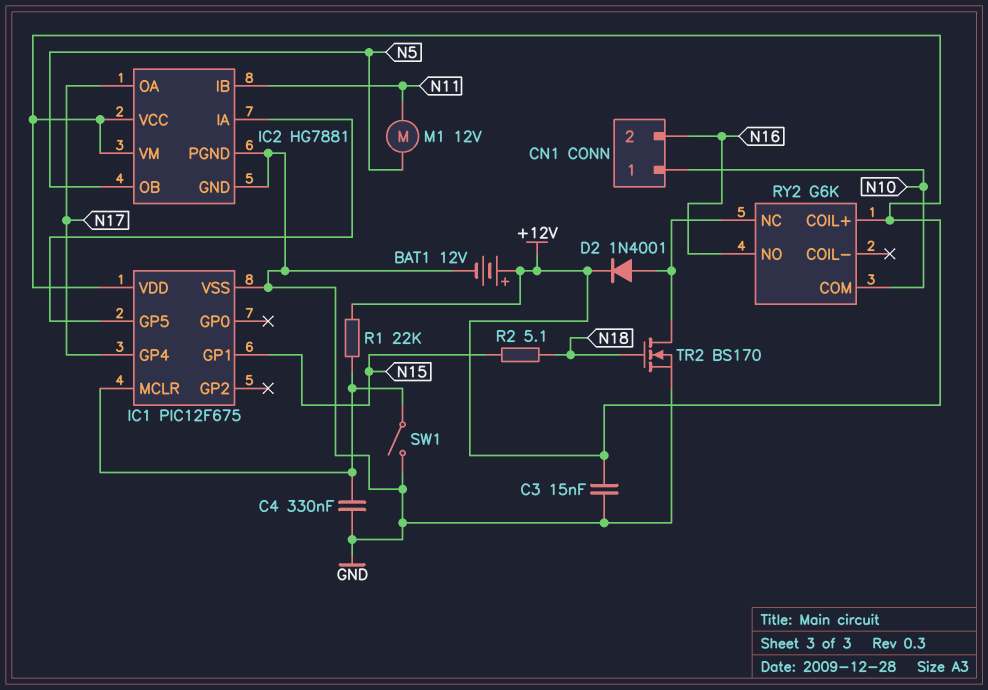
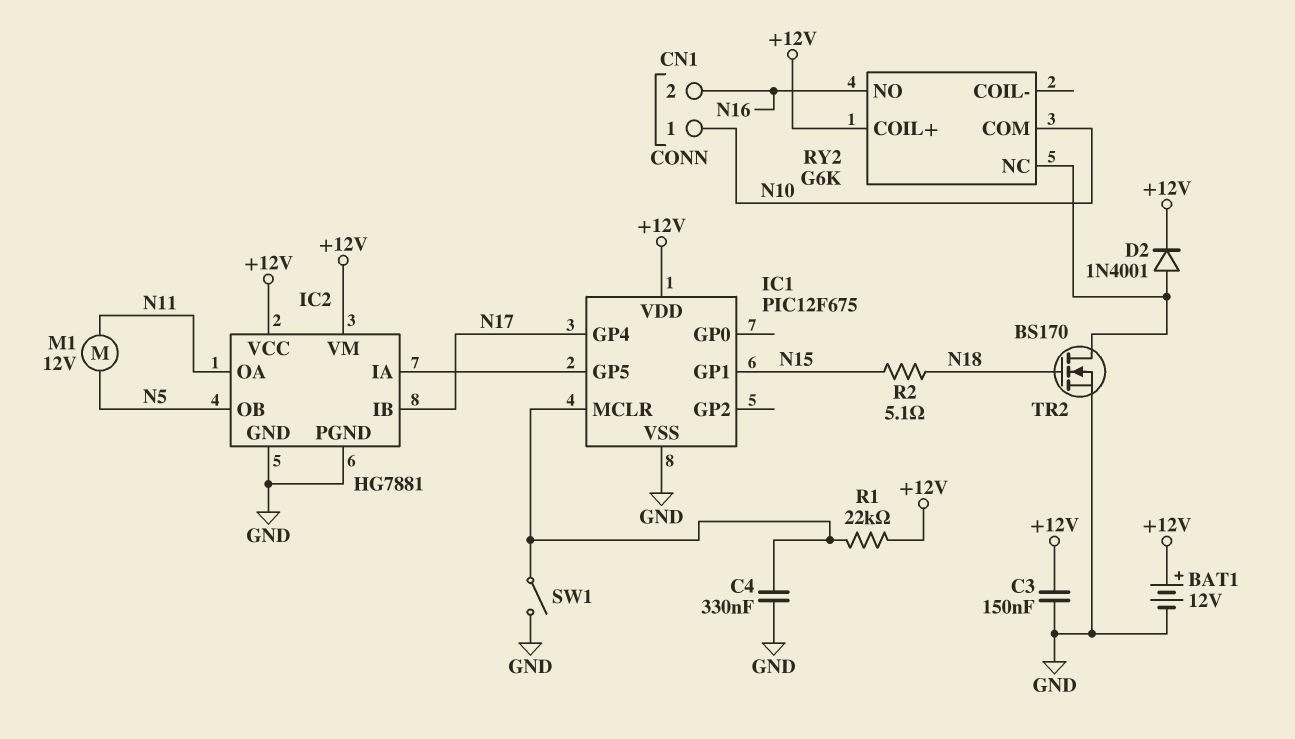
C3: 15nF (+12V, GND) -> 150nF (+12V, GND)
IC2 pin IB: N11 -> N17
IC2 pin OA: N17 -> N11

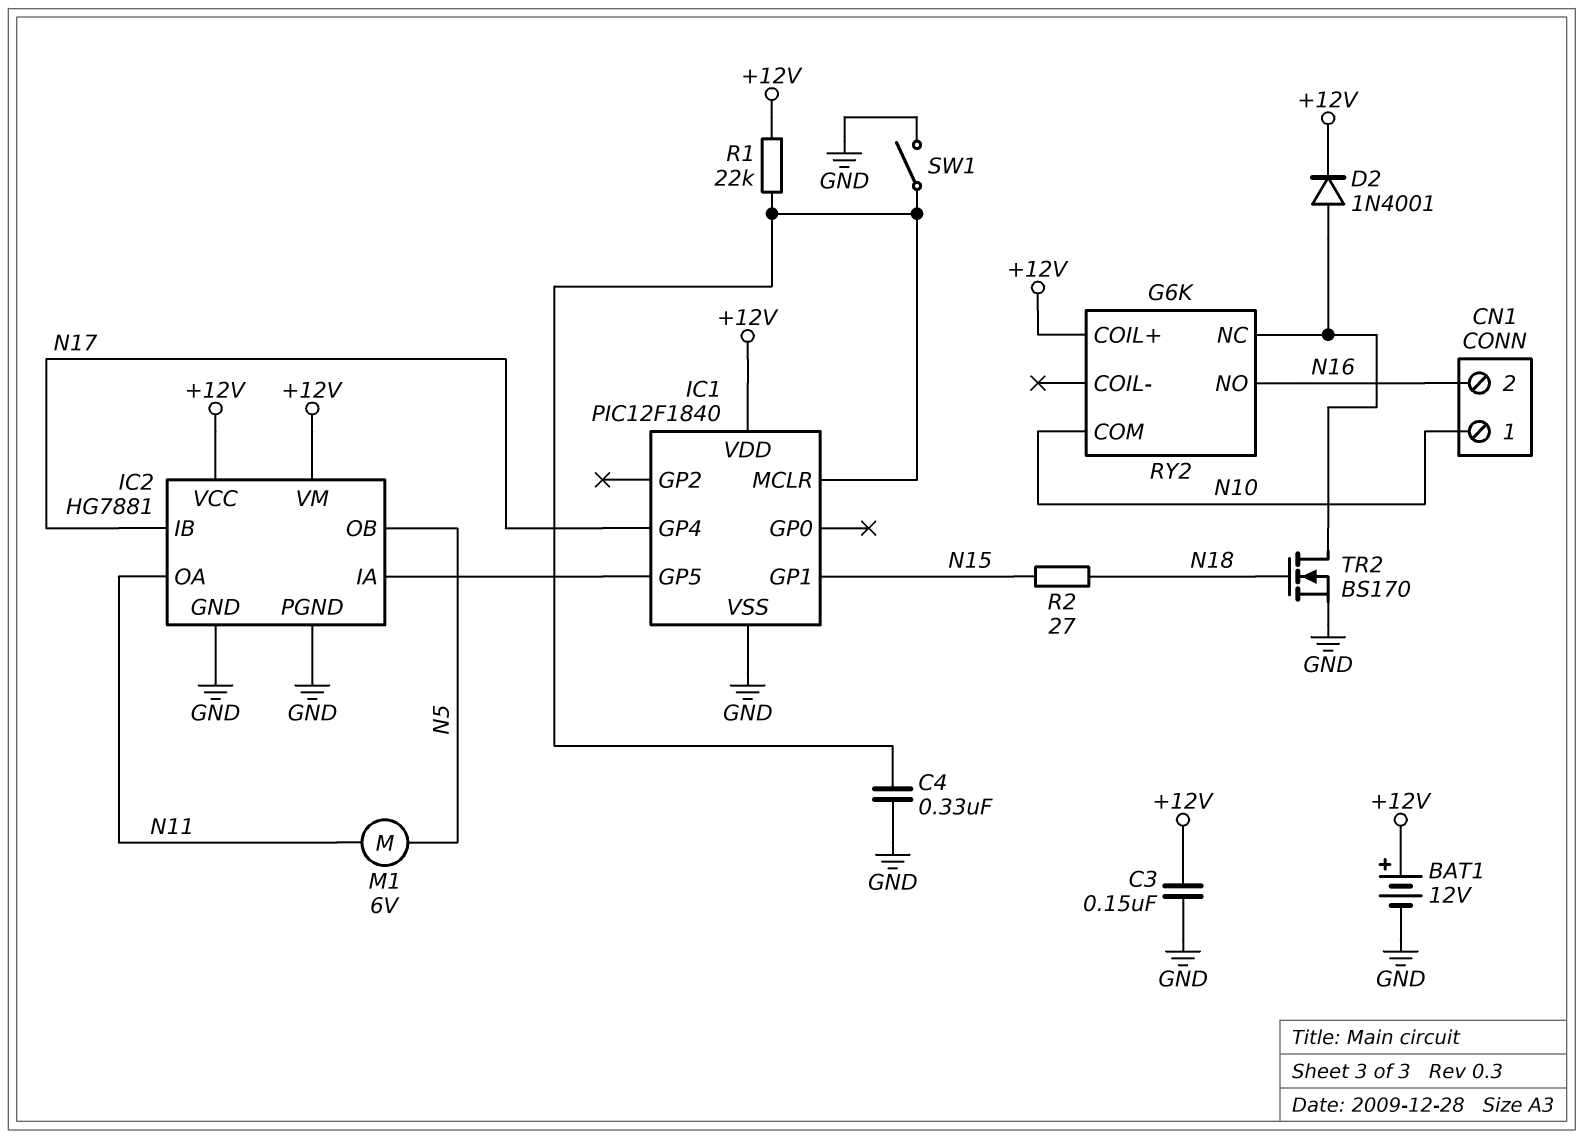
IC1: PIC12F675 -> PIC12F1840
M1: motor 12V (N5, N11) -> motor 6V (N5, N11)
R2: 5.1 (N15, N18) -> 27 (N15, N18)

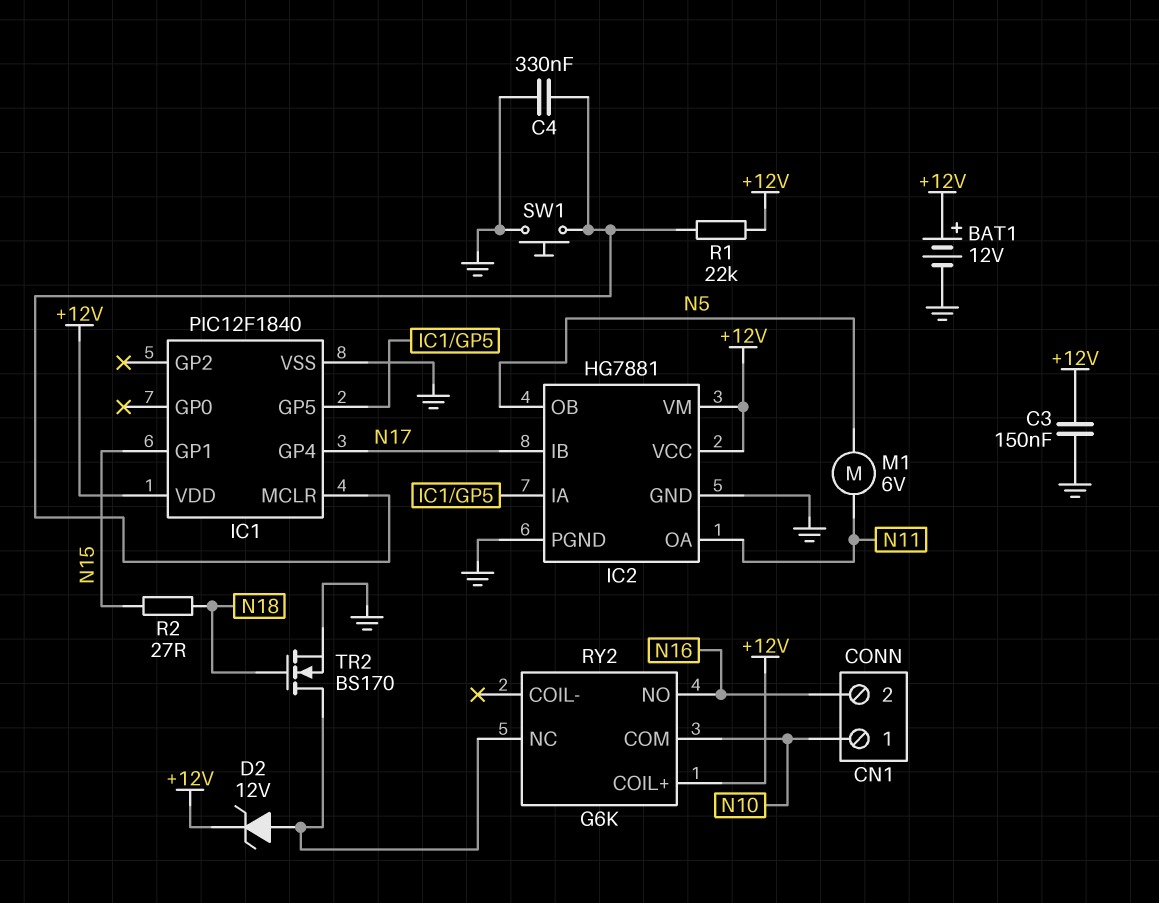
D2: diode 1N4001 (A RY2/NC, K +12V) -> zener 12V (A RY2/NC, K +12V)
SW1: switch (GND, IC1/MCLR) -> button (GND, IC1/MCLR)

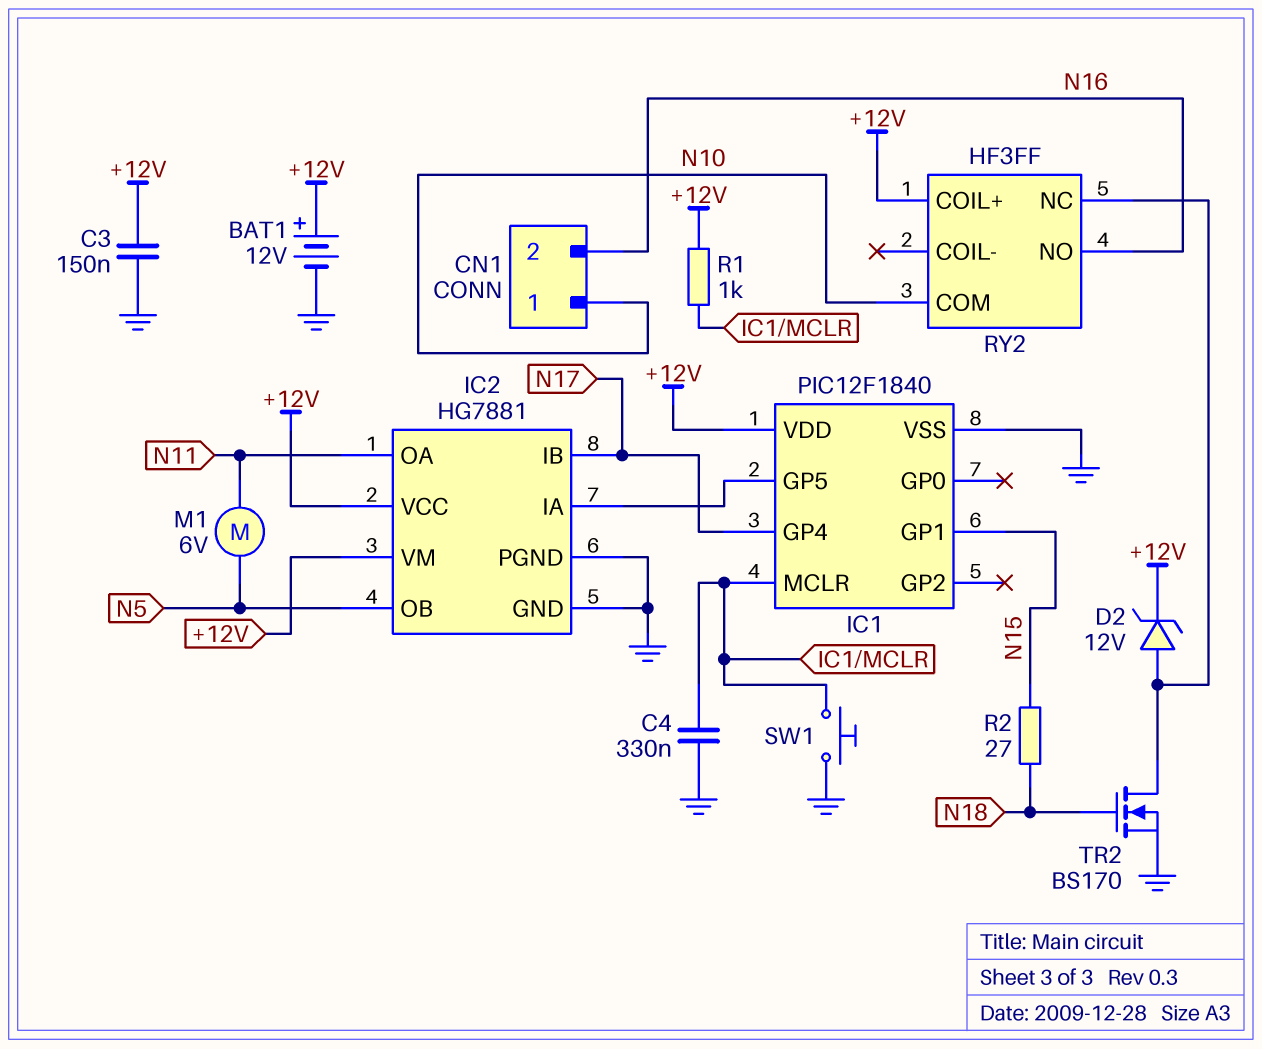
R1: 22k (+12V, IC1/MCLR) -> 1k (+12V, IC1/MCLR)
RY2: G6K -> HF3FF

